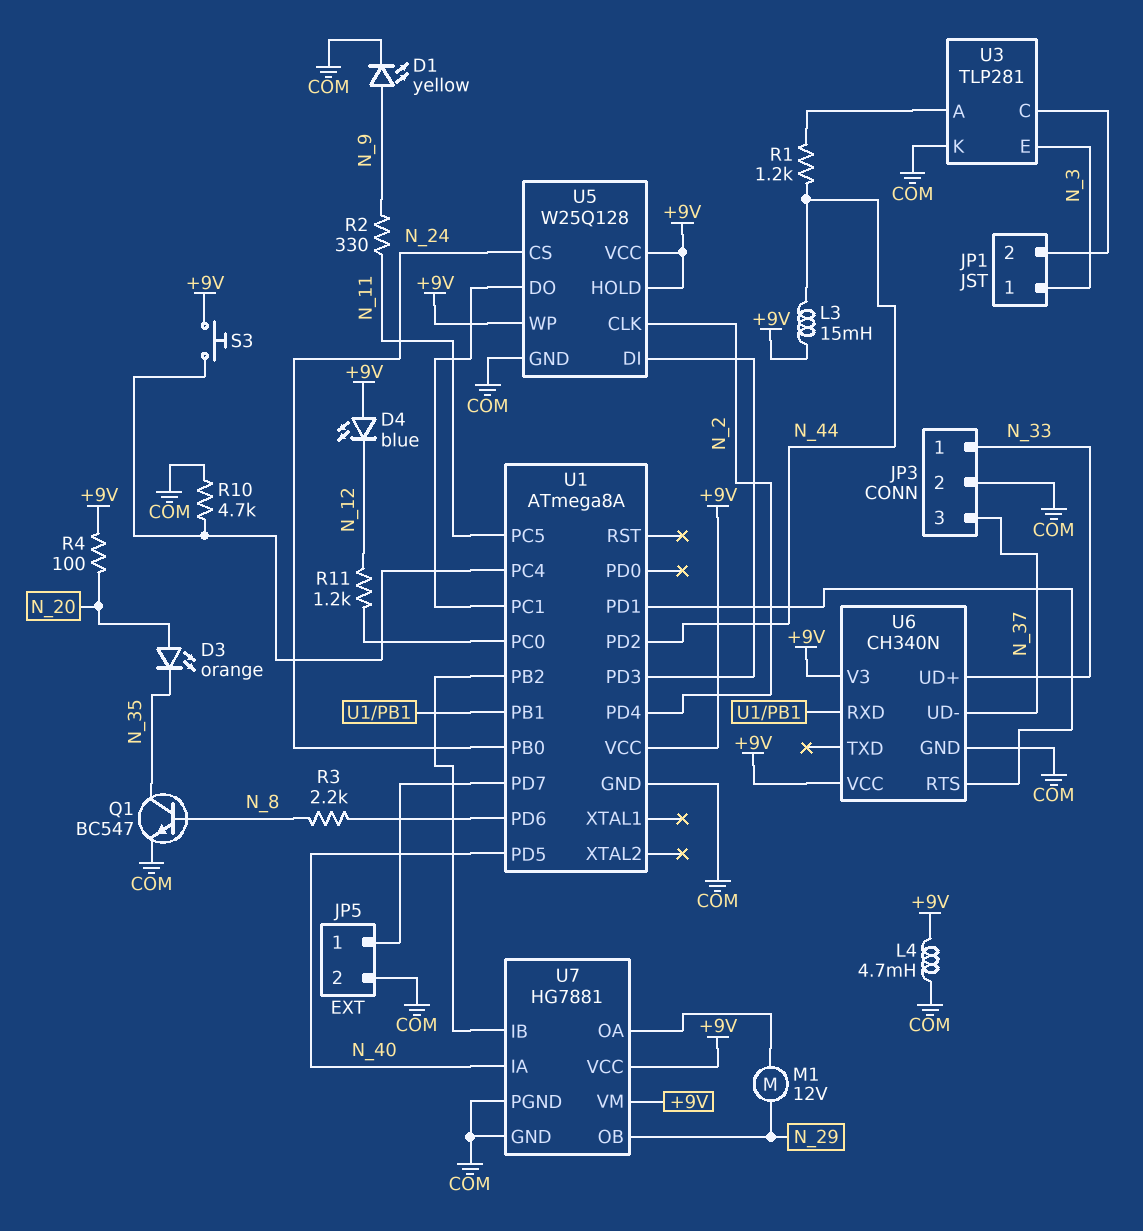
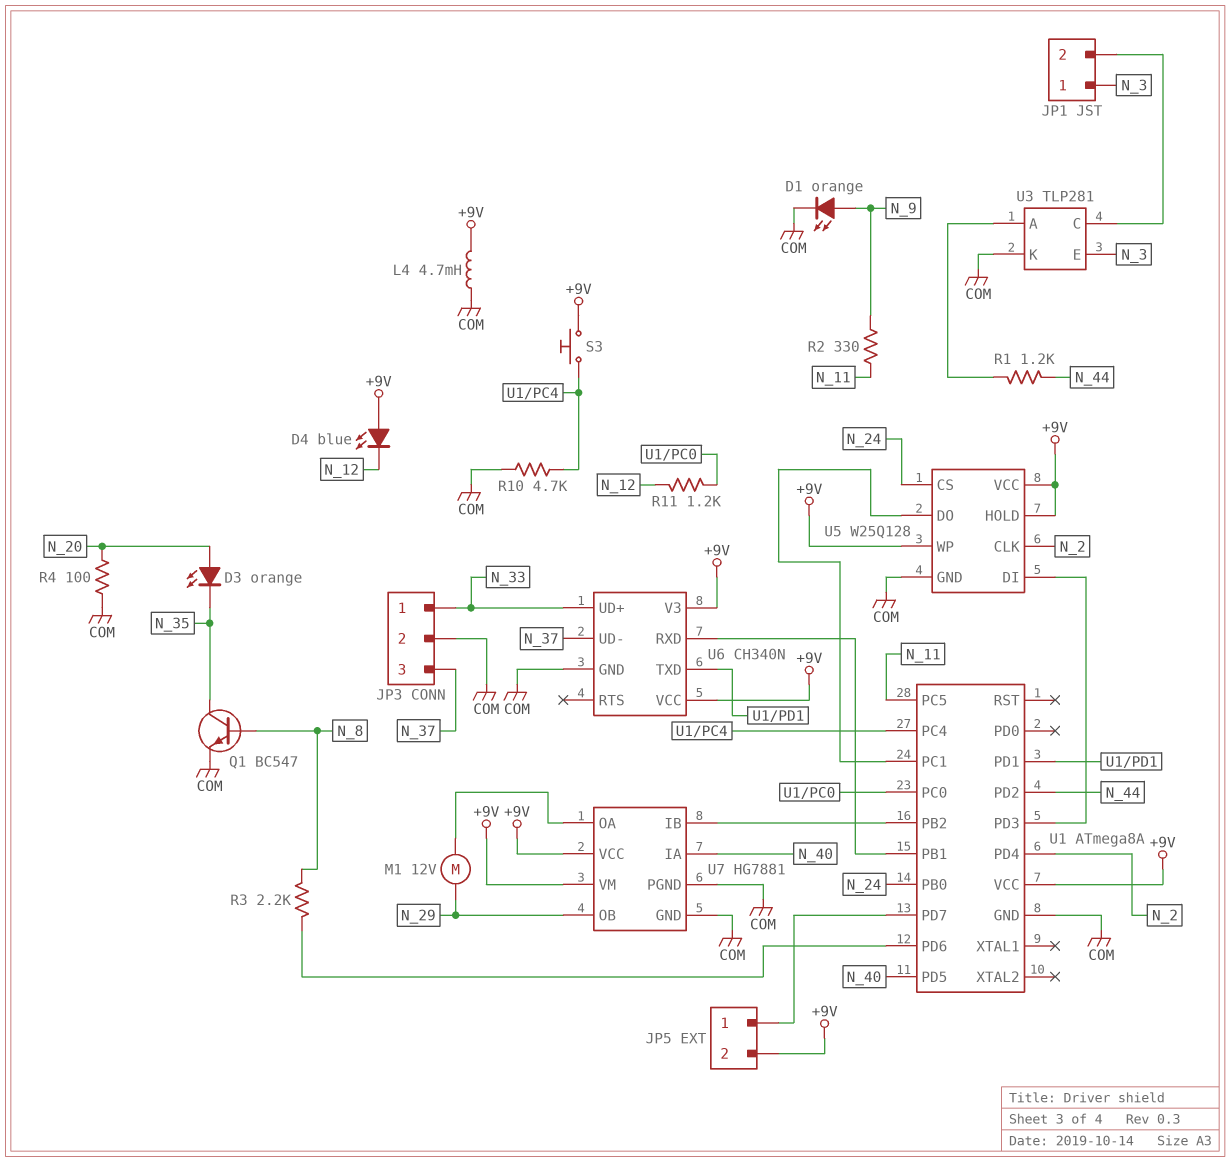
D1: LED yellow (A N_9, K COM) -> LED orange (A N_9, K COM)
JP5 pin 2: COM -> +9V
L3: 15mH (+9V, N_44) -> none
R4: 100 (+9V, N_20) -> 100 (COM, N_20)
U6 pin RTS: U1/PD1 -> none
U6 pin TXD: none -> U1/PD1

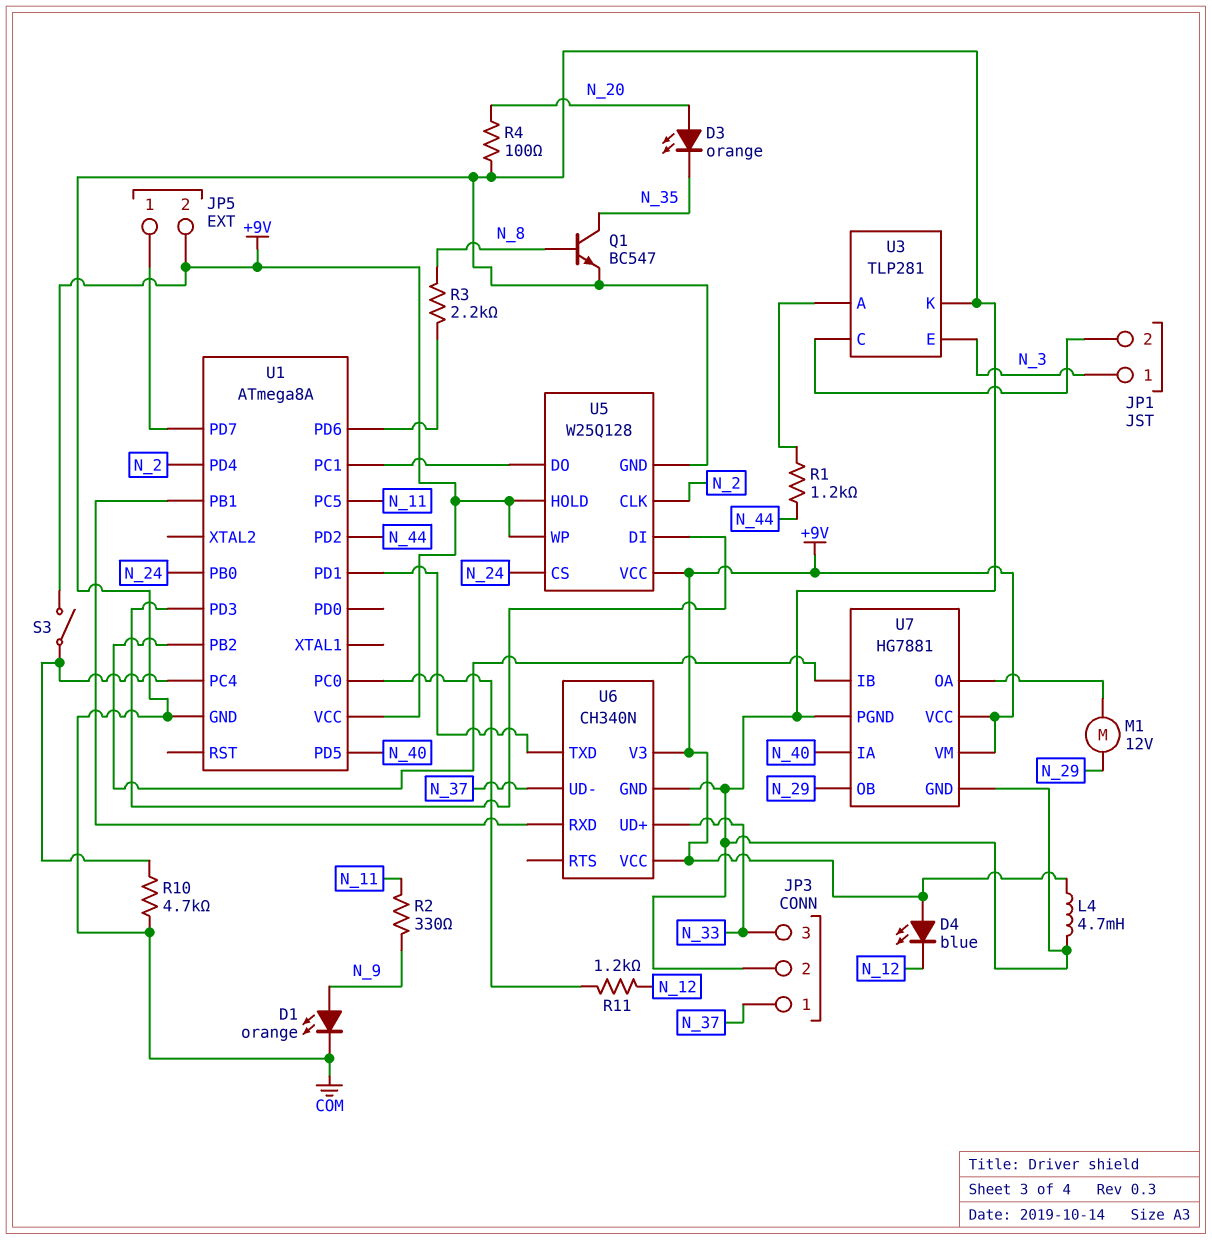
JP3 pin 1: N_33 -> N_37
JP3 pin 3: N_37 -> N_33
S3: button (+9V, U1/PC4) -> switch (+9V, U1/PC4)

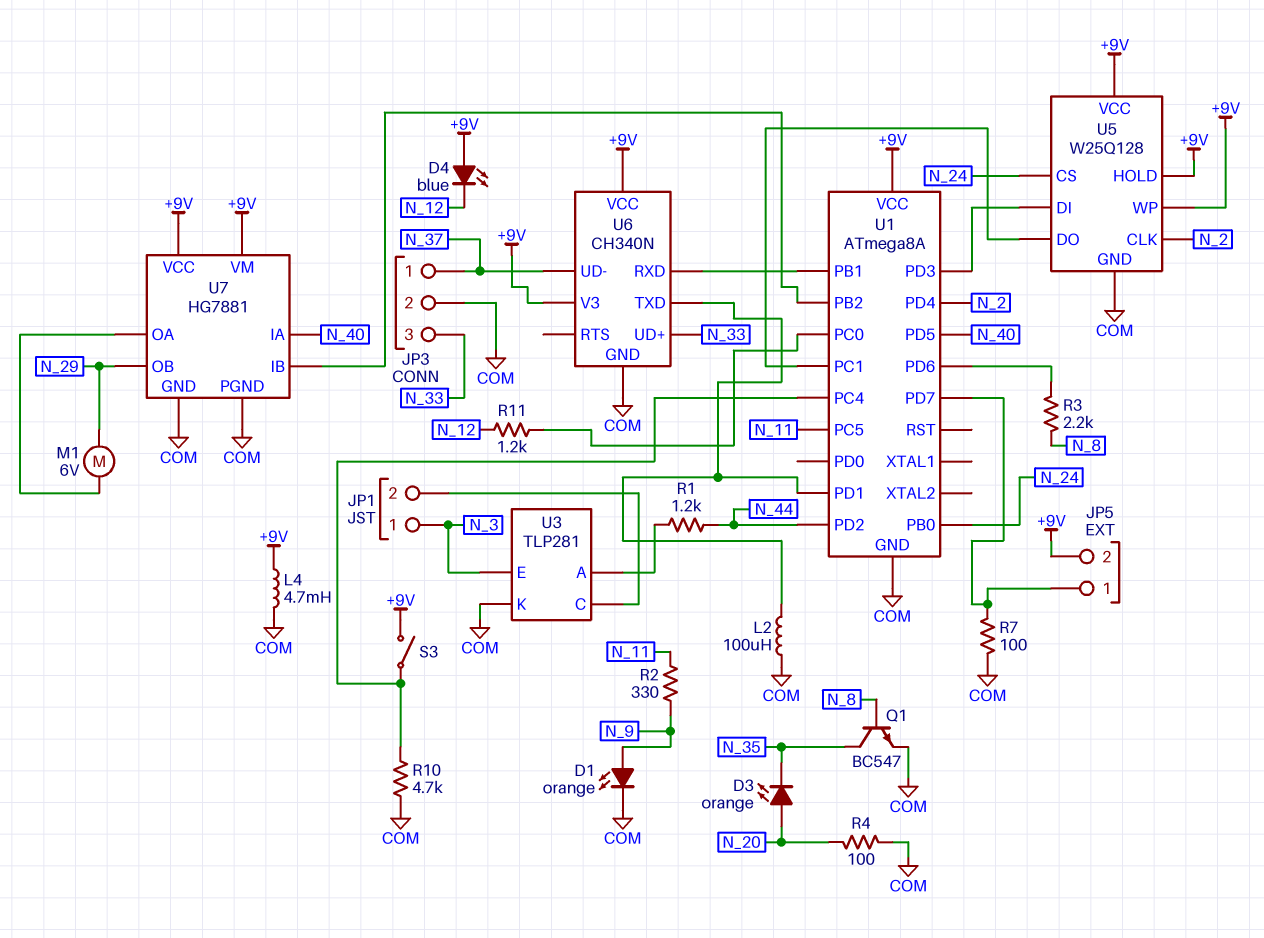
L2: none -> 100uH (COM, U1/PD1)
M1: motor 12V (N_29, U7/OA) -> motor 6V (N_29, U7/OA)
R7: none -> 100 (COM, JP5/1)

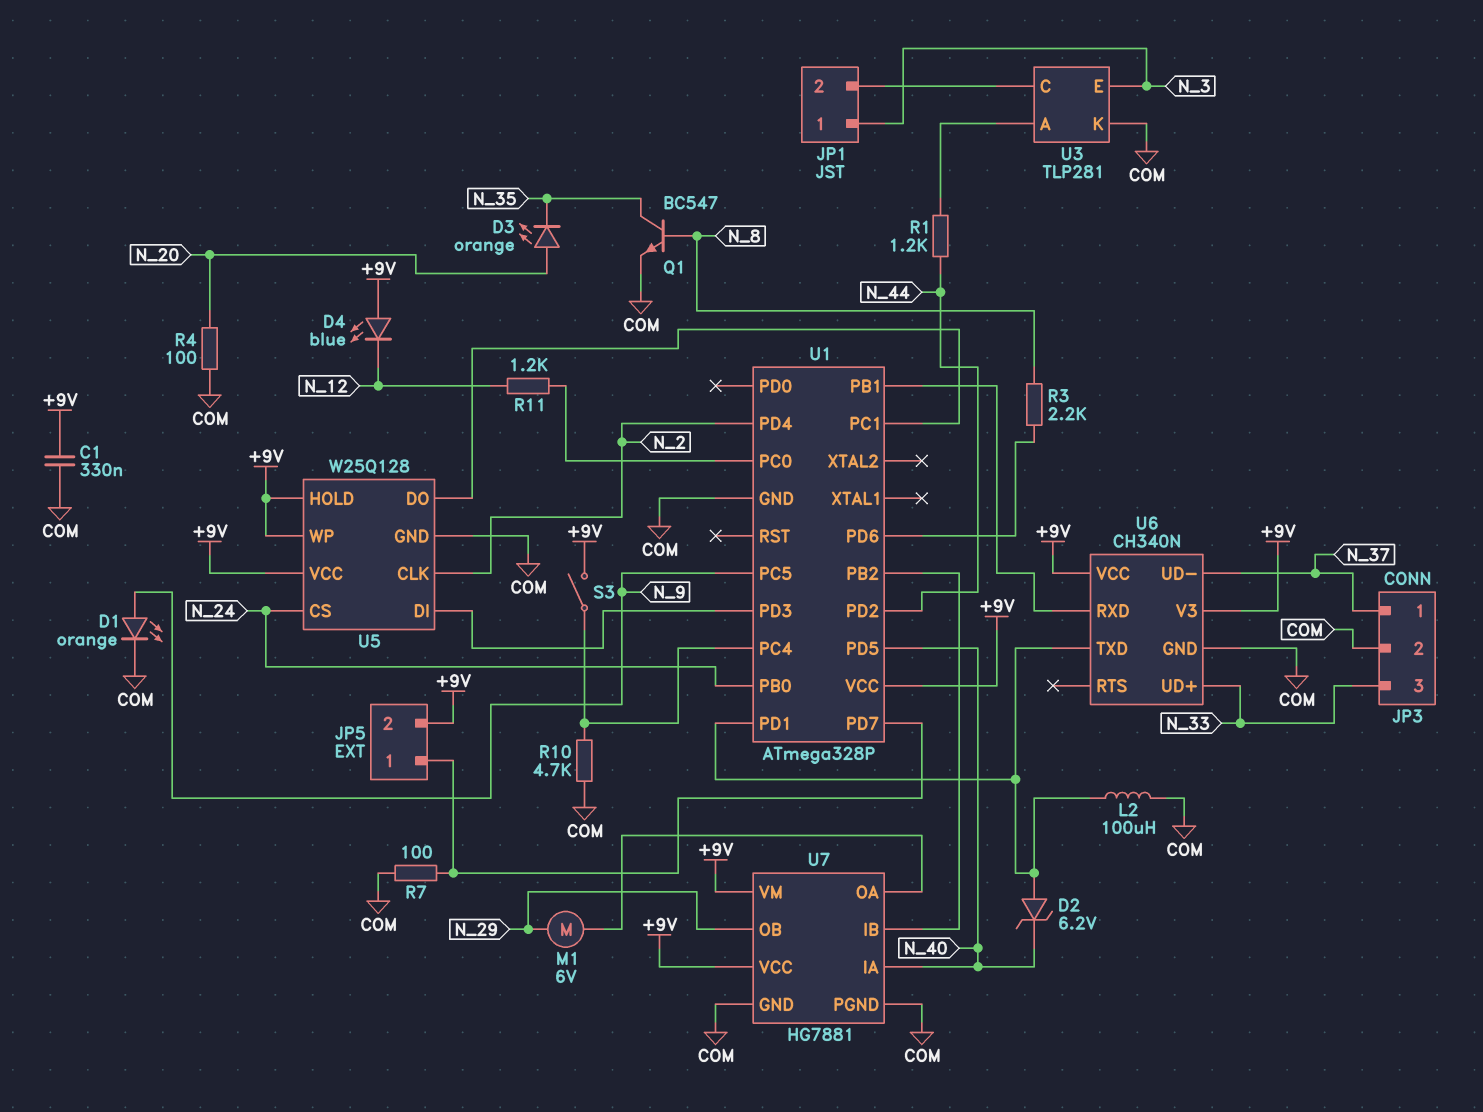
C1: none -> 330nF (+9V, COM)
D2: none -> zener 6.2V (A U1/PD1, K N_40)
L4: 4.7mH (+9V, COM) -> none
R2: 330 (N_9, N_11) -> none
U1: ATmega8A -> ATmega328P
U1 pin PC5: N_11 -> N_9

